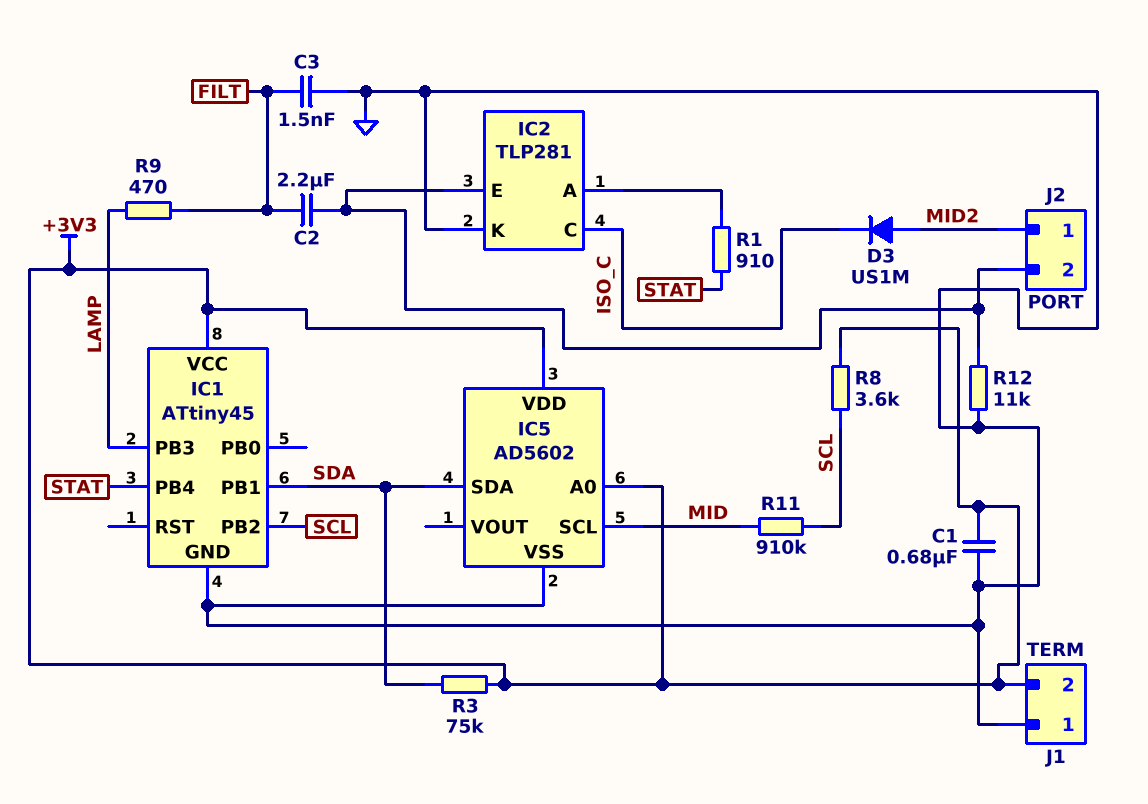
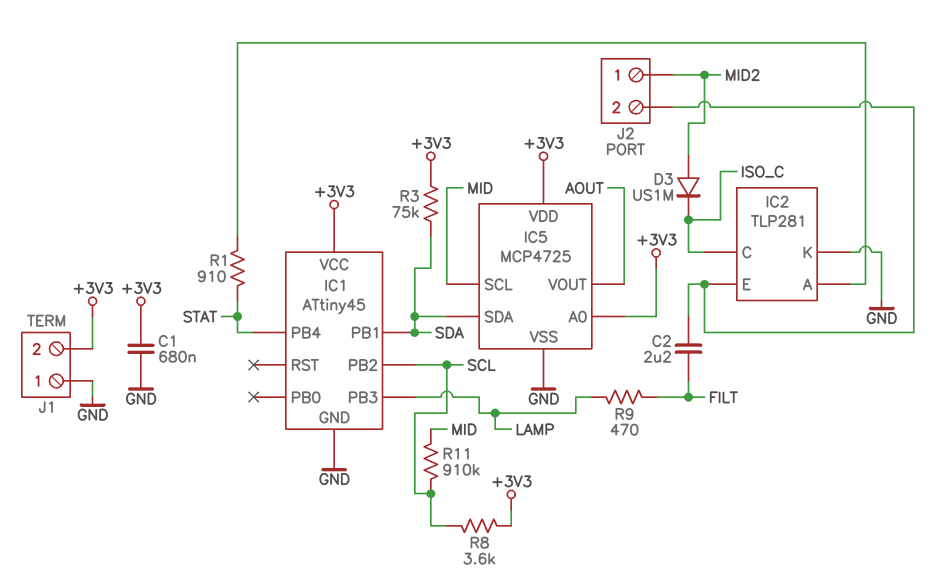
C3: 1.5nF (FILT, GND) -> none
IC5: AD5602 -> MCP4725
IC5 pin VOUT: none -> AOUT
R12: 11k (GND, IC2/E) -> none

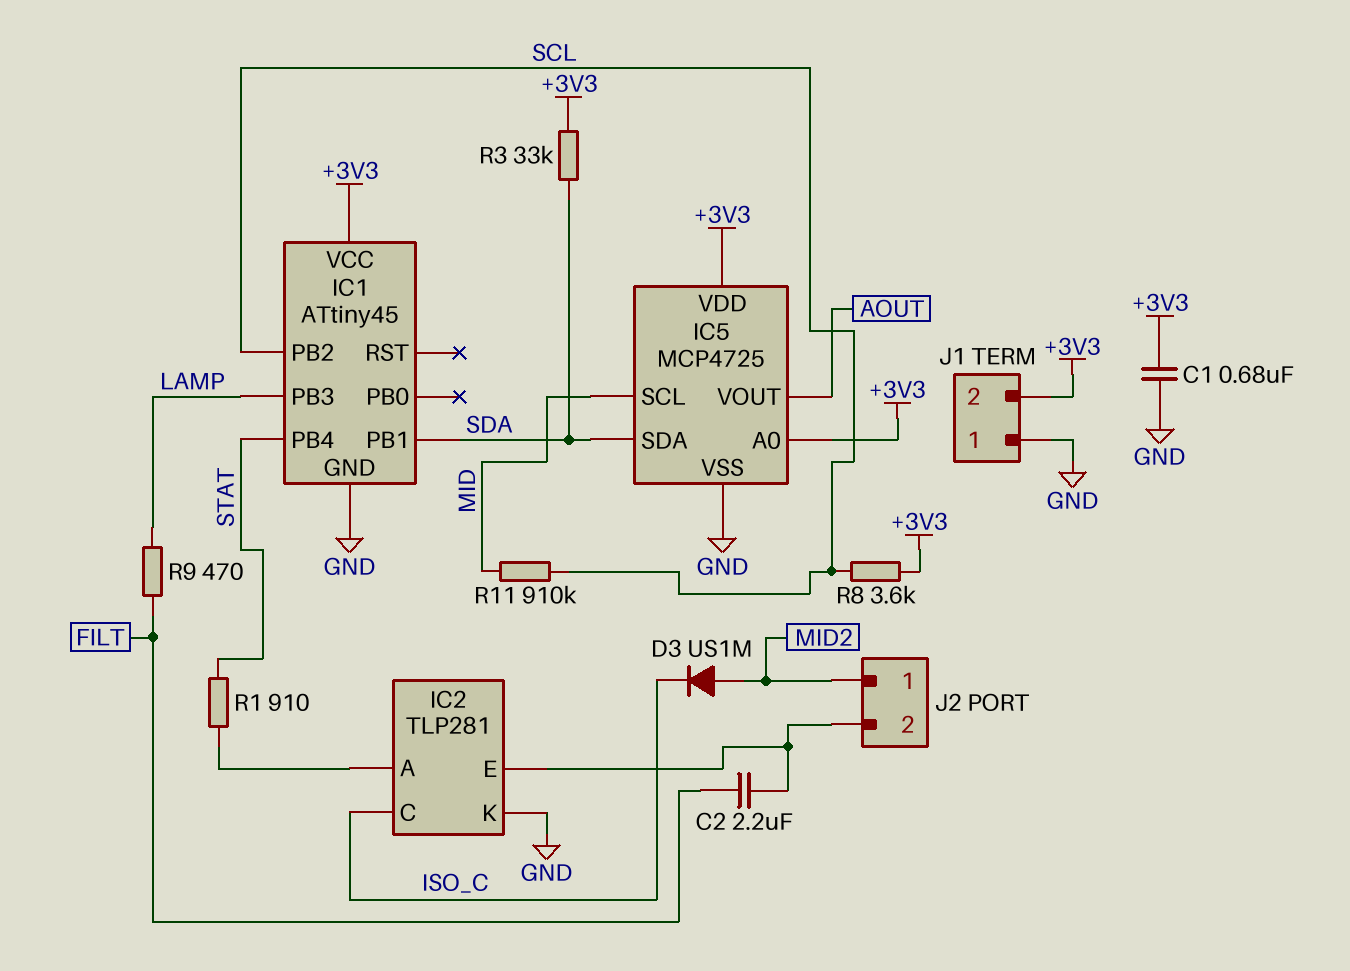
R3: 75k (+3V3, SDA) -> 33k (+3V3, SDA)

